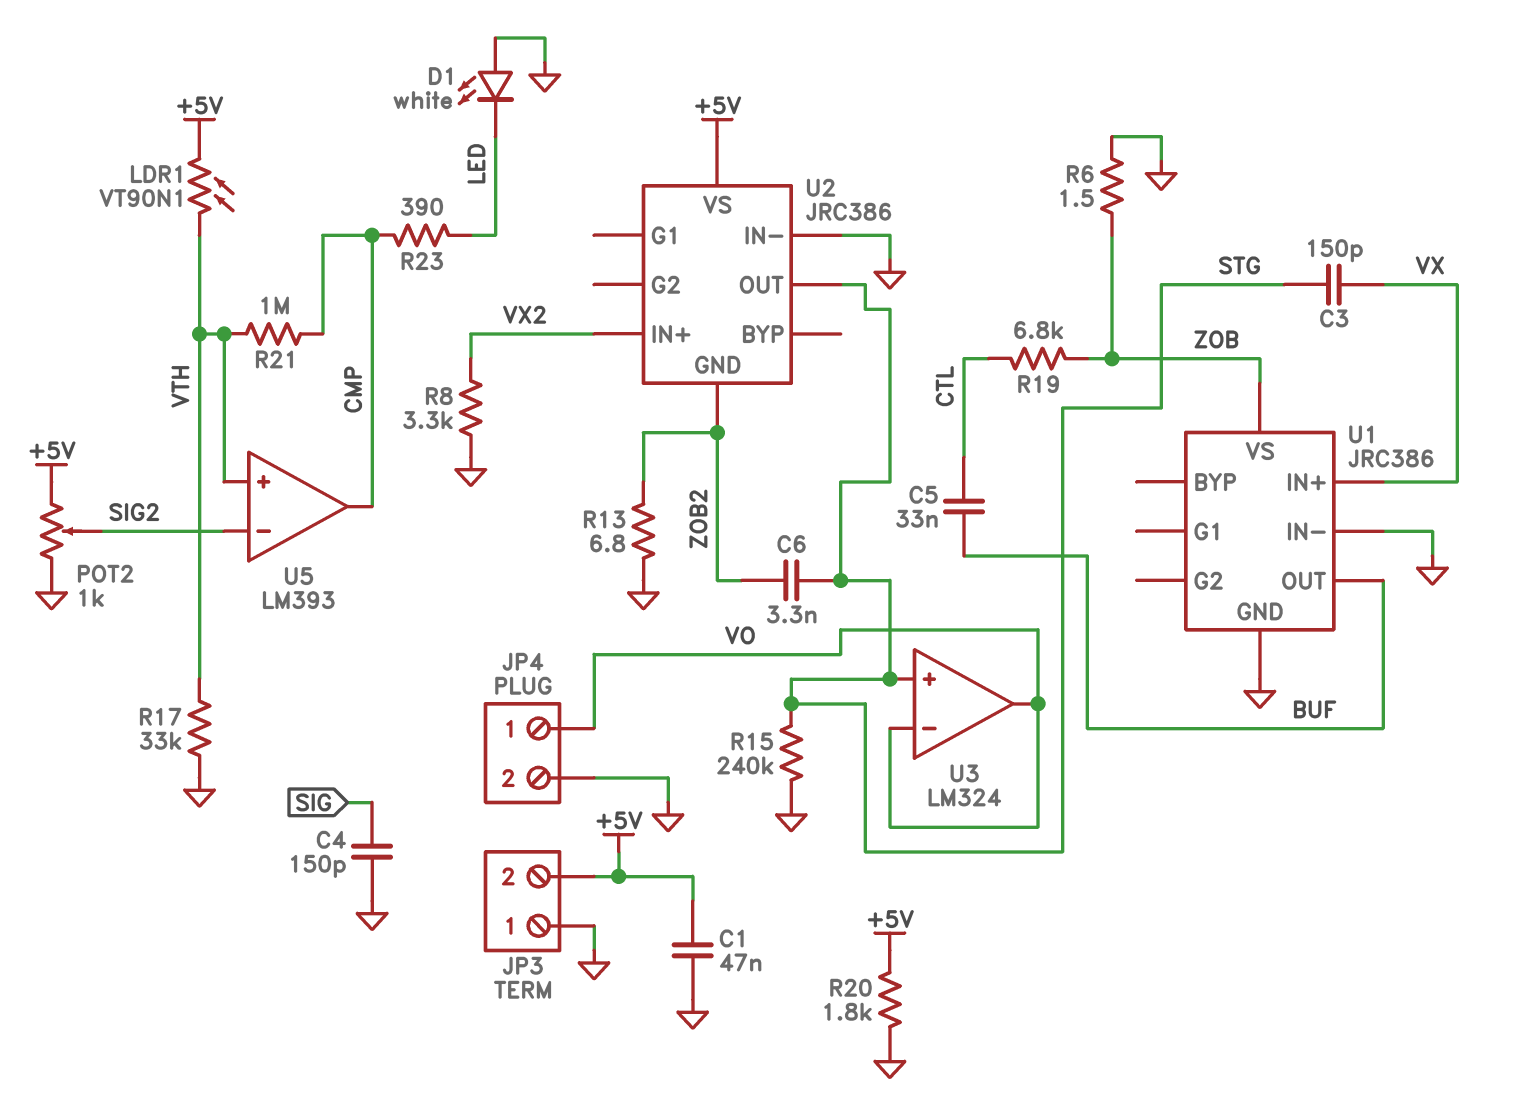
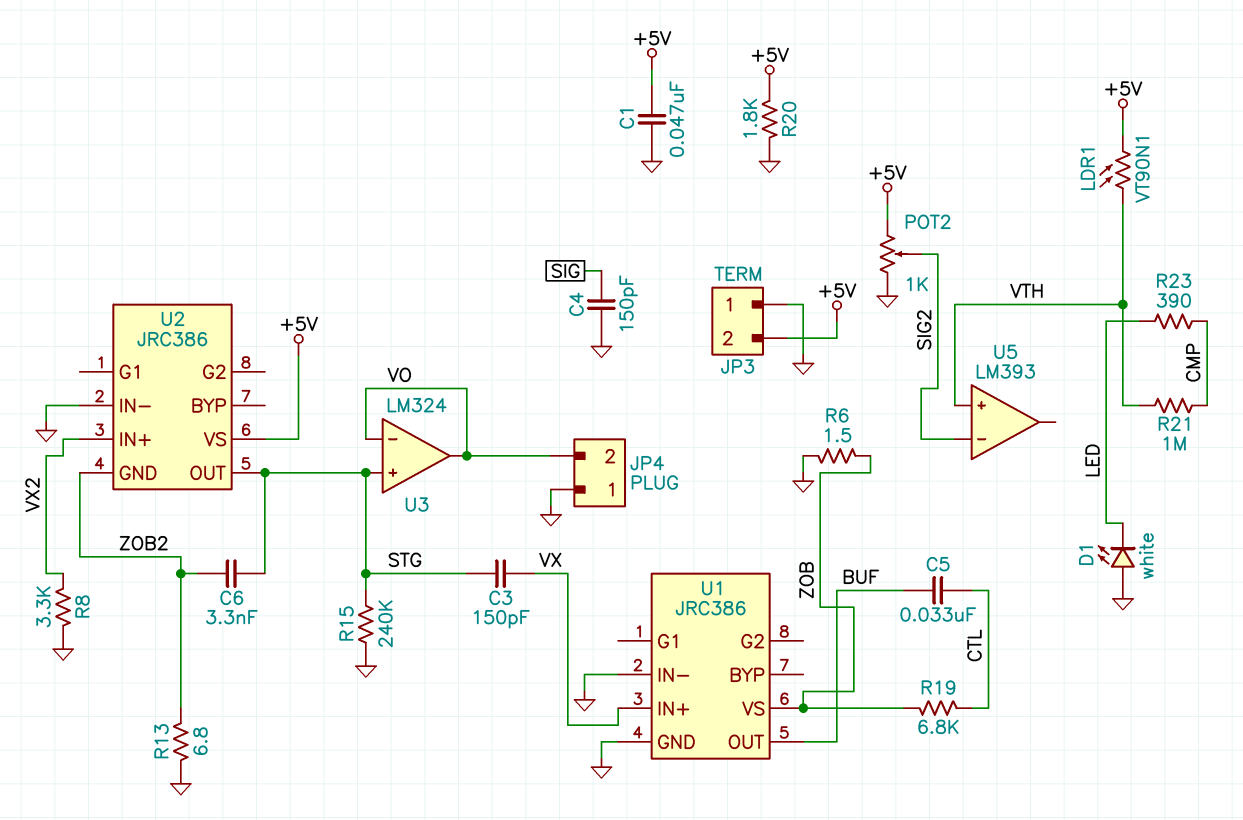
JP4 pin 1: VO -> GND
JP4 pin 2: GND -> VO
R17: 33k (GND, VTH) -> none
U5 pin out: CMP -> none

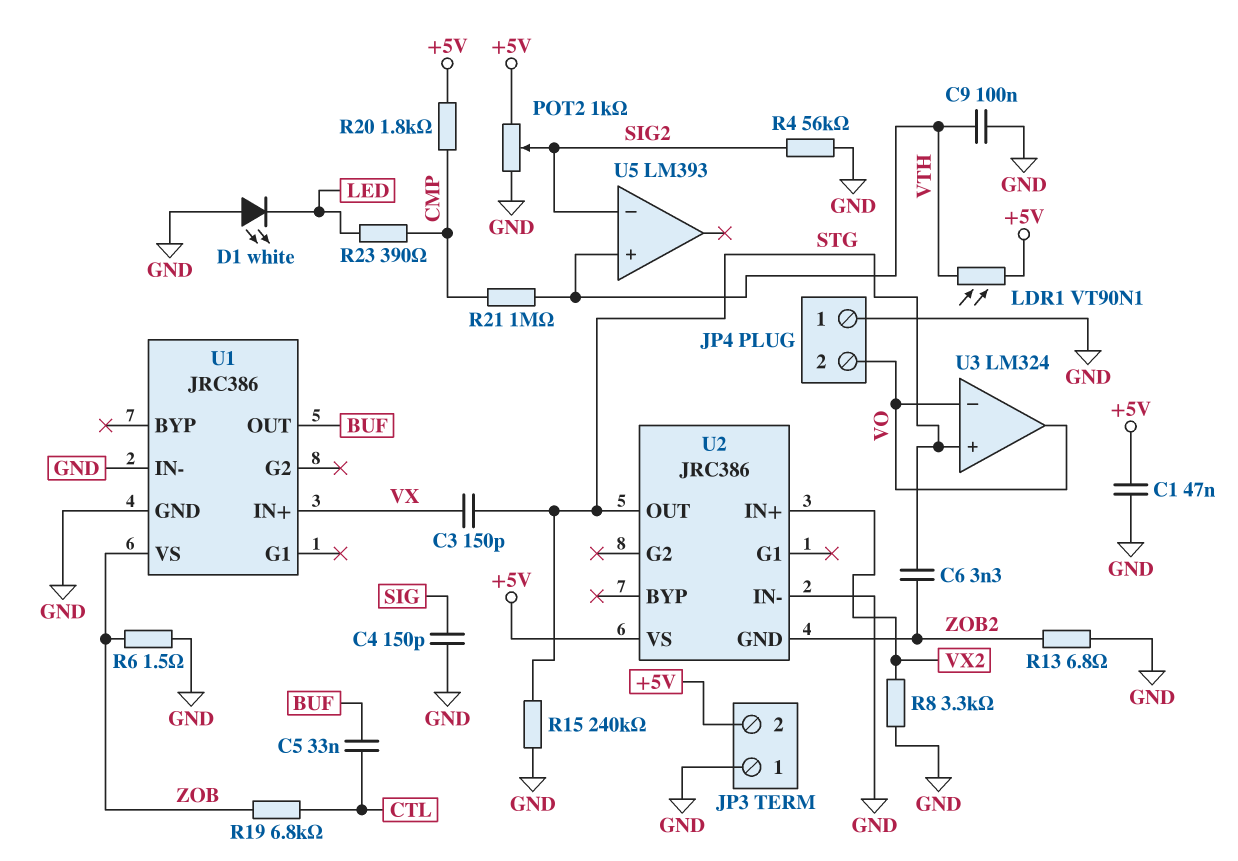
C9: none -> 100nF (GND, VTH)
R4: none -> 56k (GND, SIG2)
R20: 1.8k (+5V, GND) -> 1.8k (+5V, CMP)

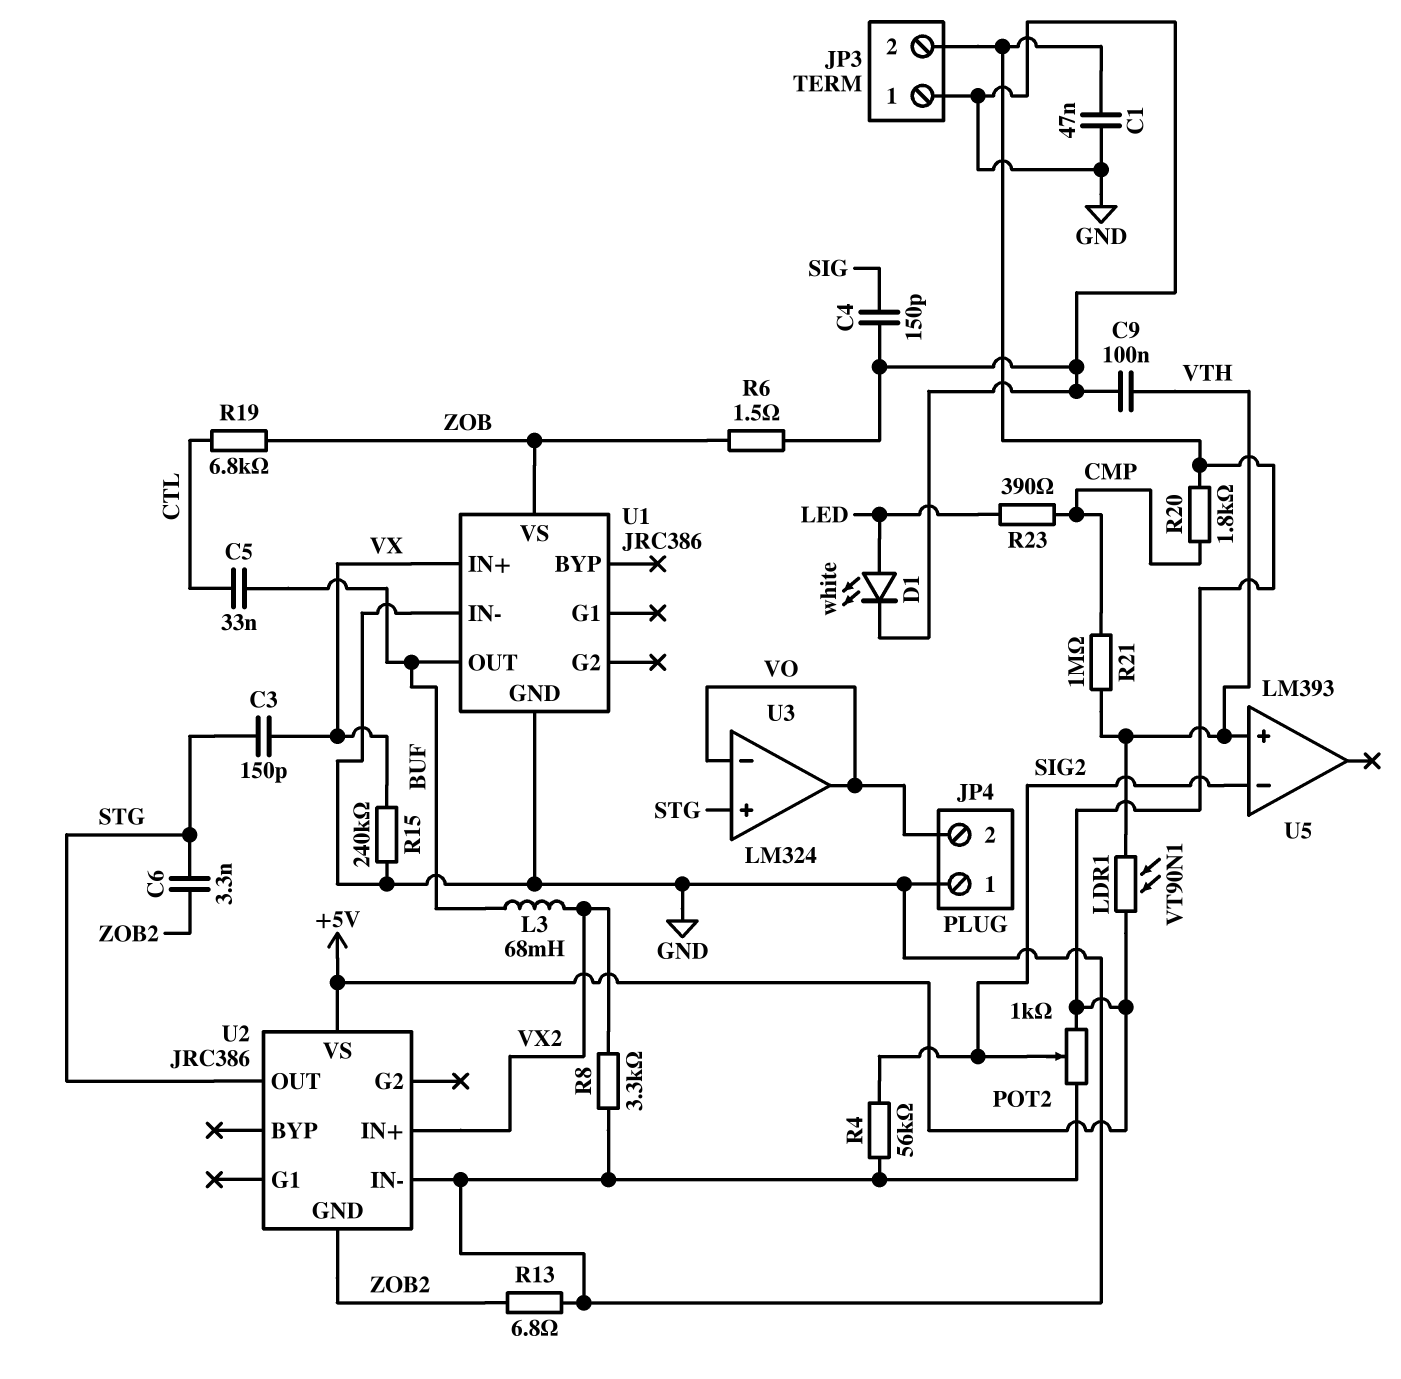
D1: LED white (A GND, K LED) -> LED white (A LED, K GND)
L3: none -> 68mH (BUF, VX2)
R15: 240k (GND, STG) -> 240k (GND, VX)

